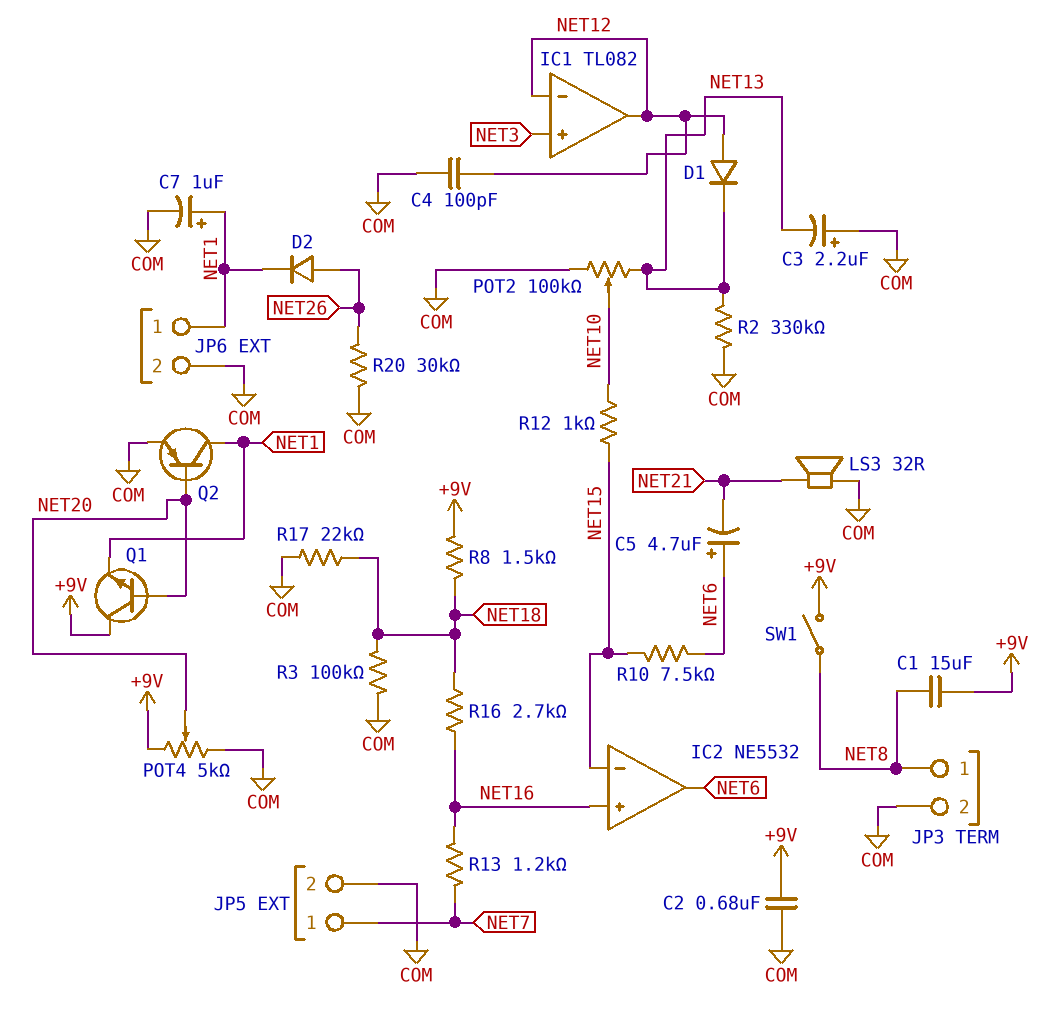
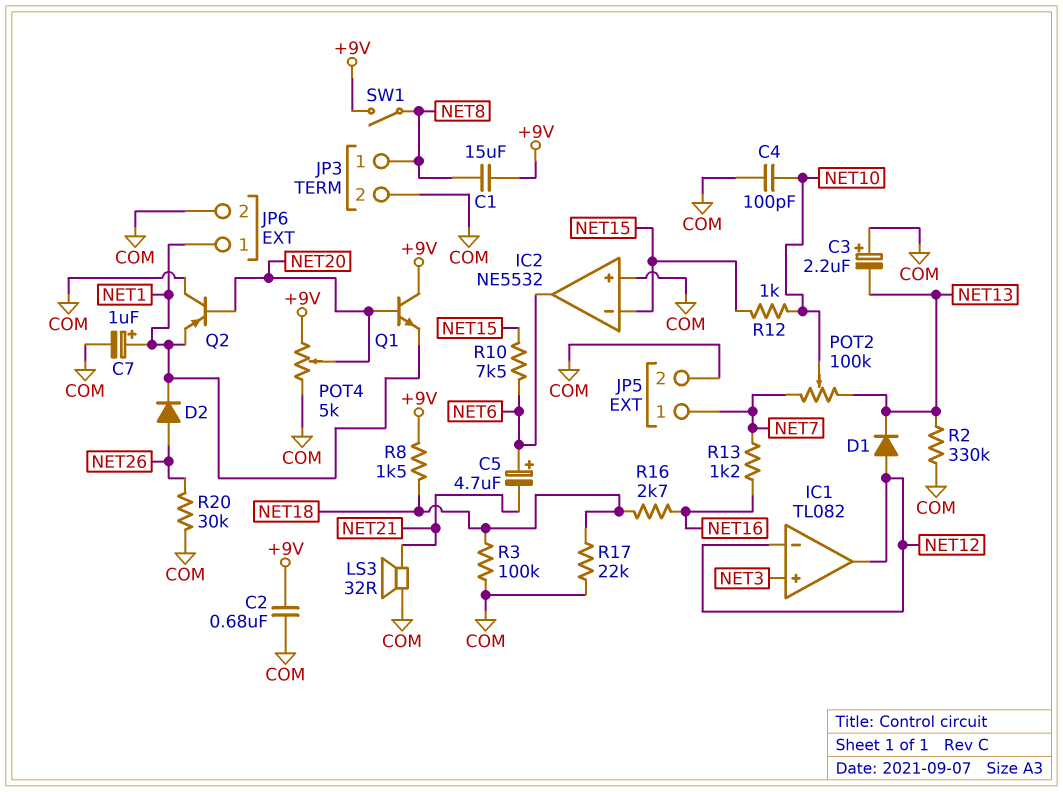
C4: 100pF (COM, NET12) -> 100pF (COM, NET10)
IC2 pin in+: NET16 -> COM
POT2: 100k (COM, NET13, wiper NET10) -> 100k (NET7, NET13, wiper NET10)
Q2: PNP (B NET20, C NET1, E COM) -> PNP (B NET20, C COM, E NET1)

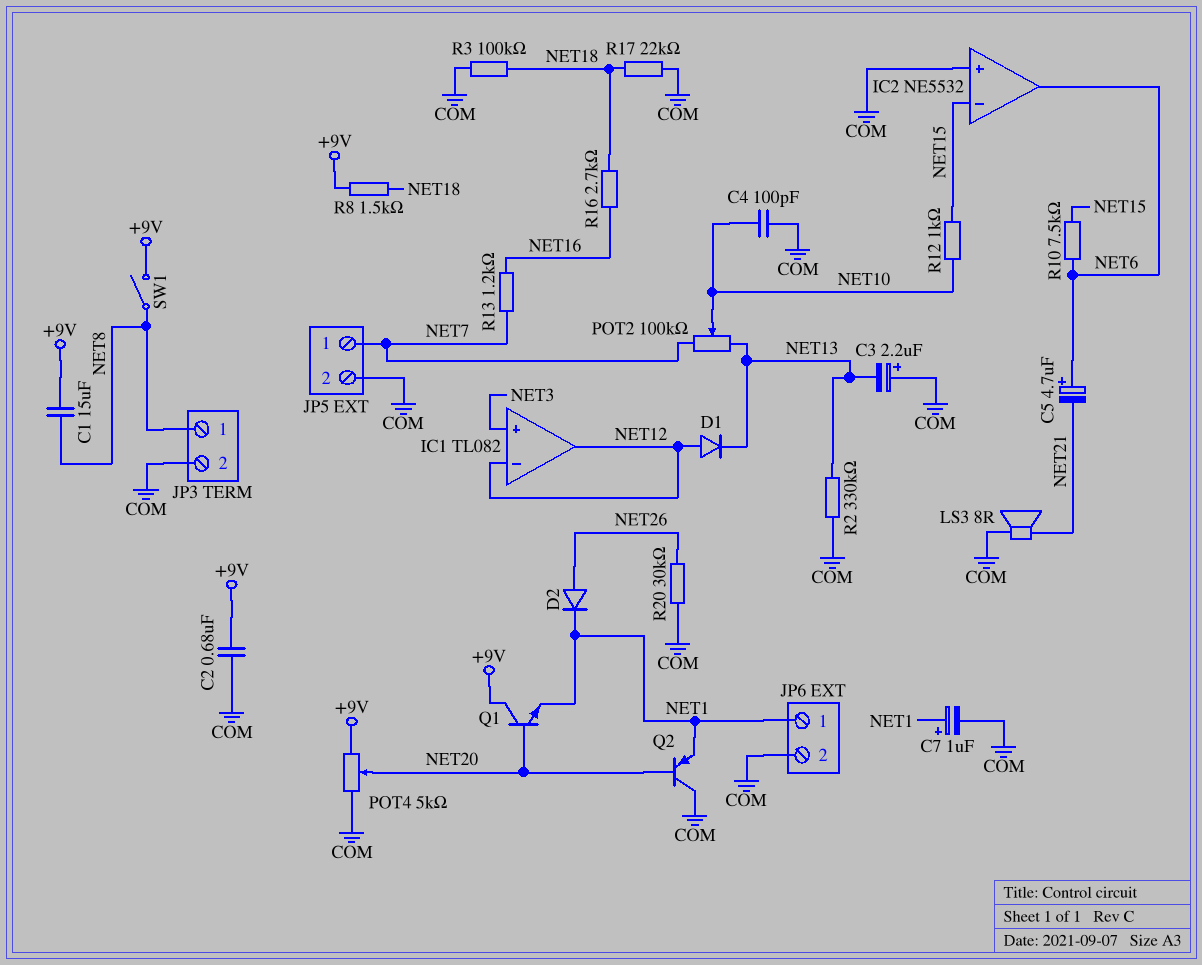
LS3: speaker 32R (COM, NET21) -> speaker 8R (COM, NET21)

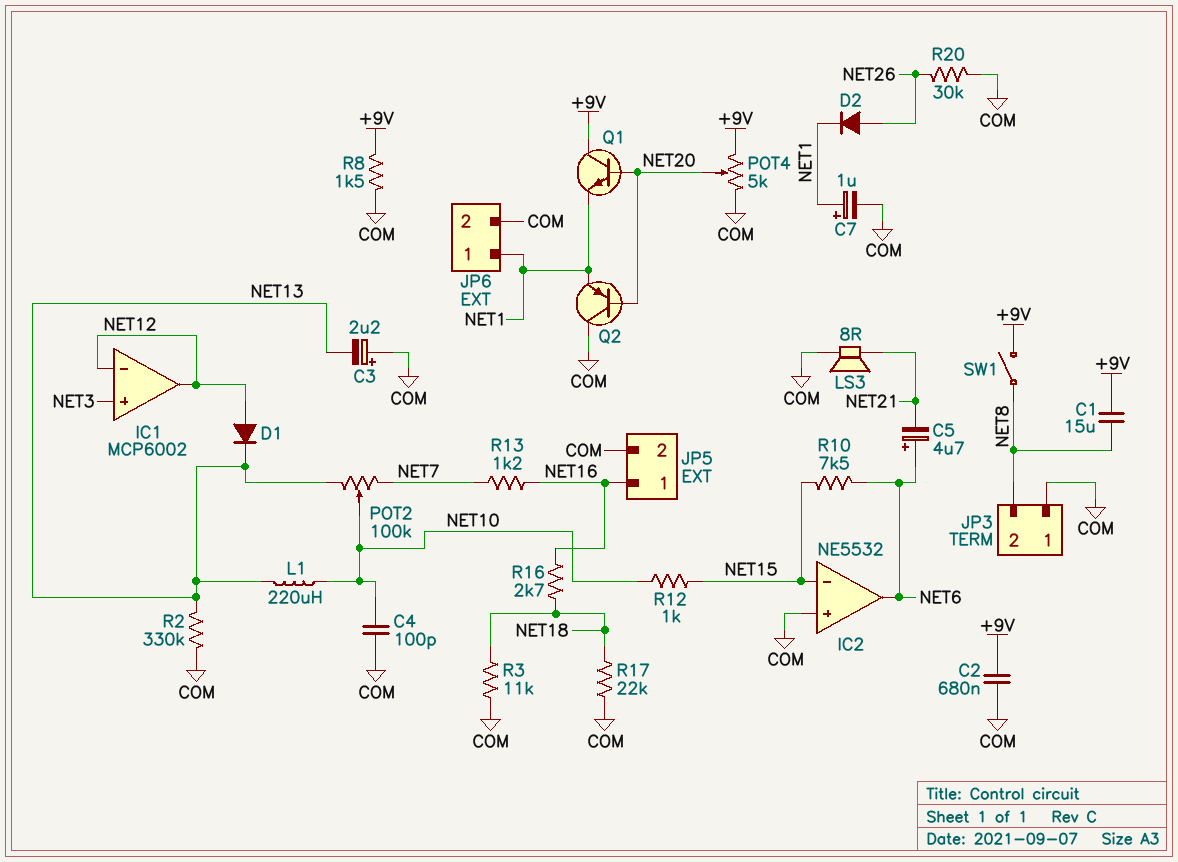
IC1: TL082 -> MCP6002
JP3 pin 1: NET8 -> COM
JP3 pin 2: COM -> NET8
JP5 pin 1: NET7 -> NET16
L1: none -> 220uH (NET10, NET13)
R3: 100k (COM, NET18) -> 11k (COM, NET18)
R8: 1.5k (+9V, NET18) -> 1.5k (+9V, COM)

